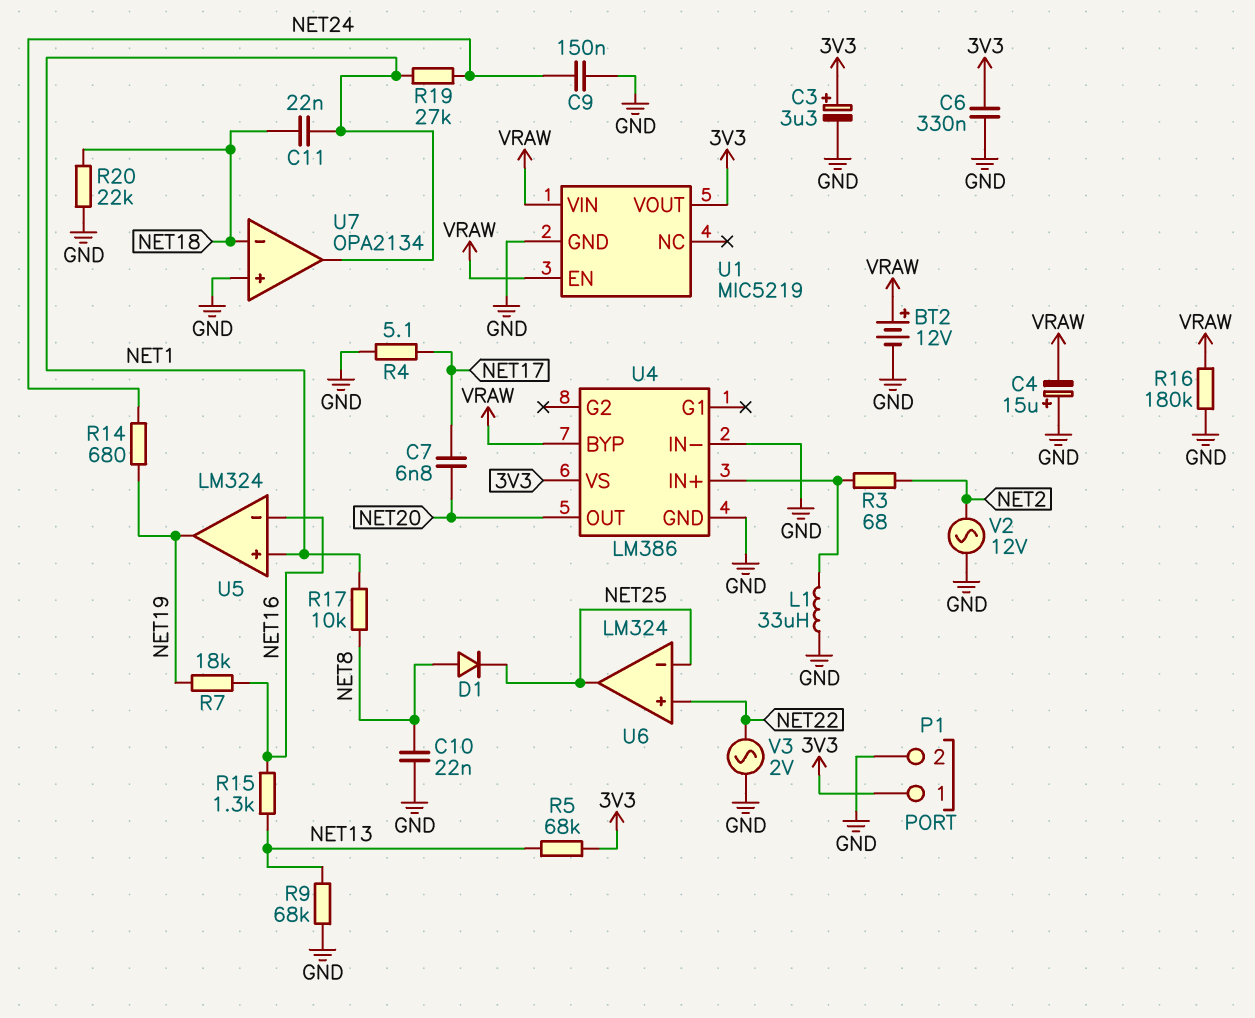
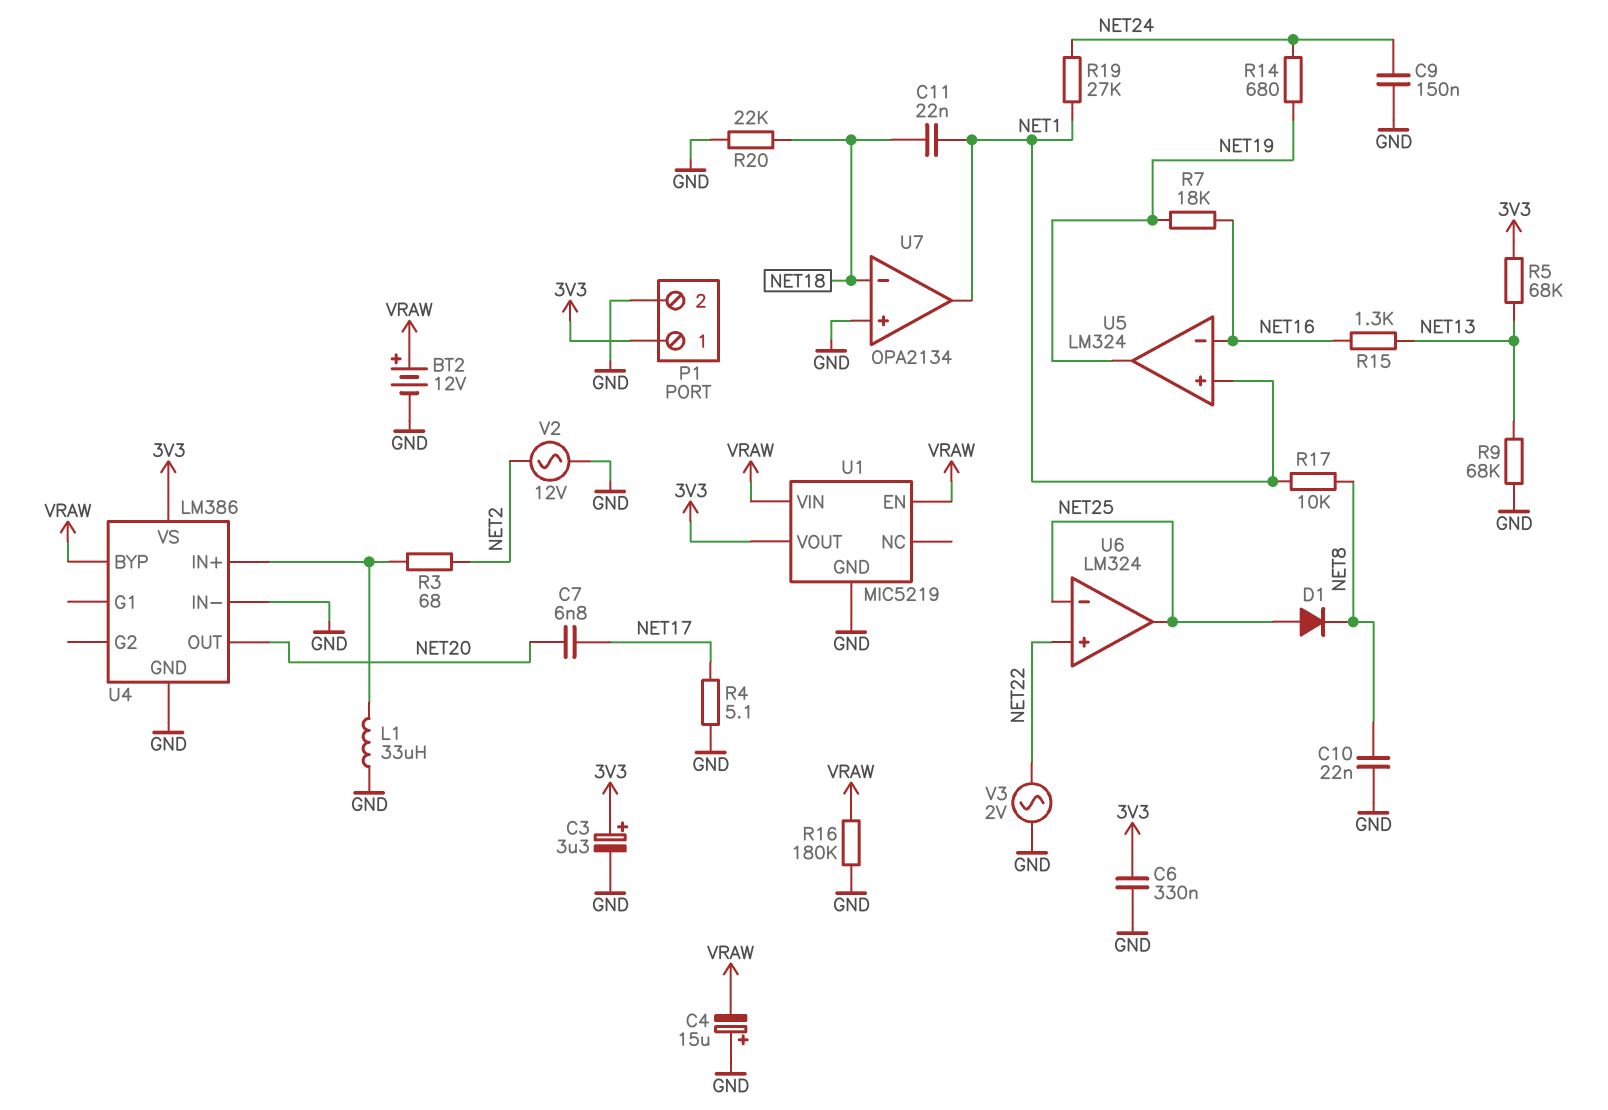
D1: diode (A NET8, K NET25) -> diode (A NET25, K NET8)

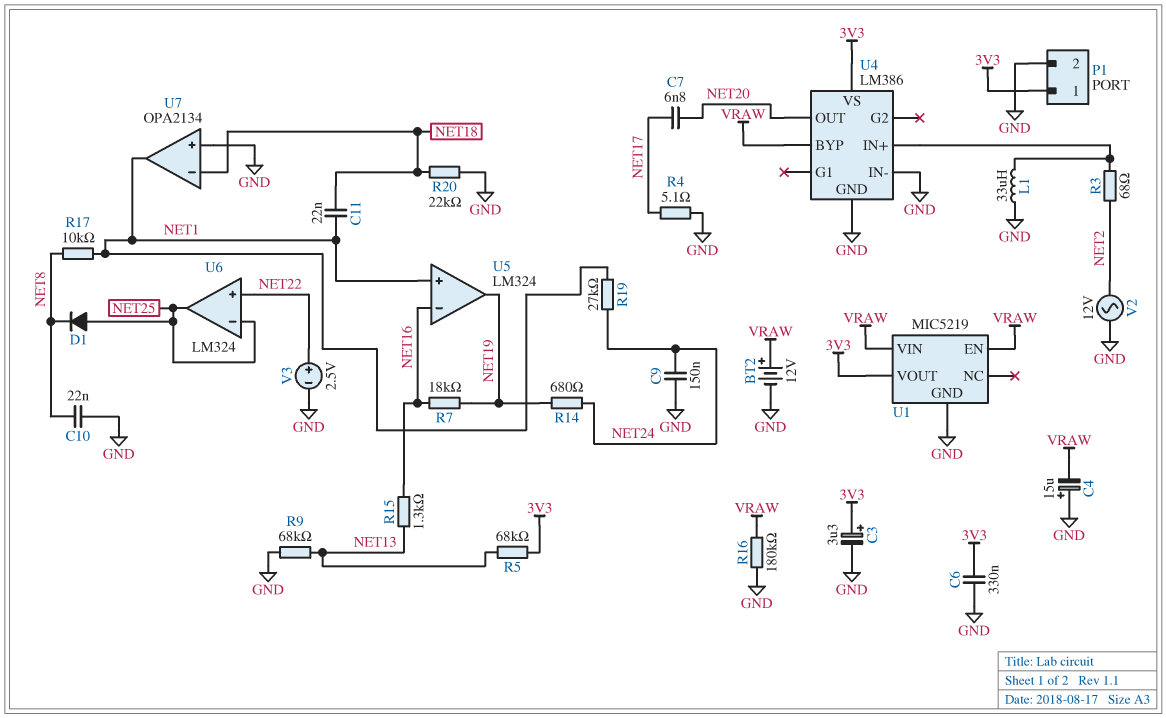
V3: AC 2V (GND, NET22) -> 2.5V (plus NET22, minus GND)

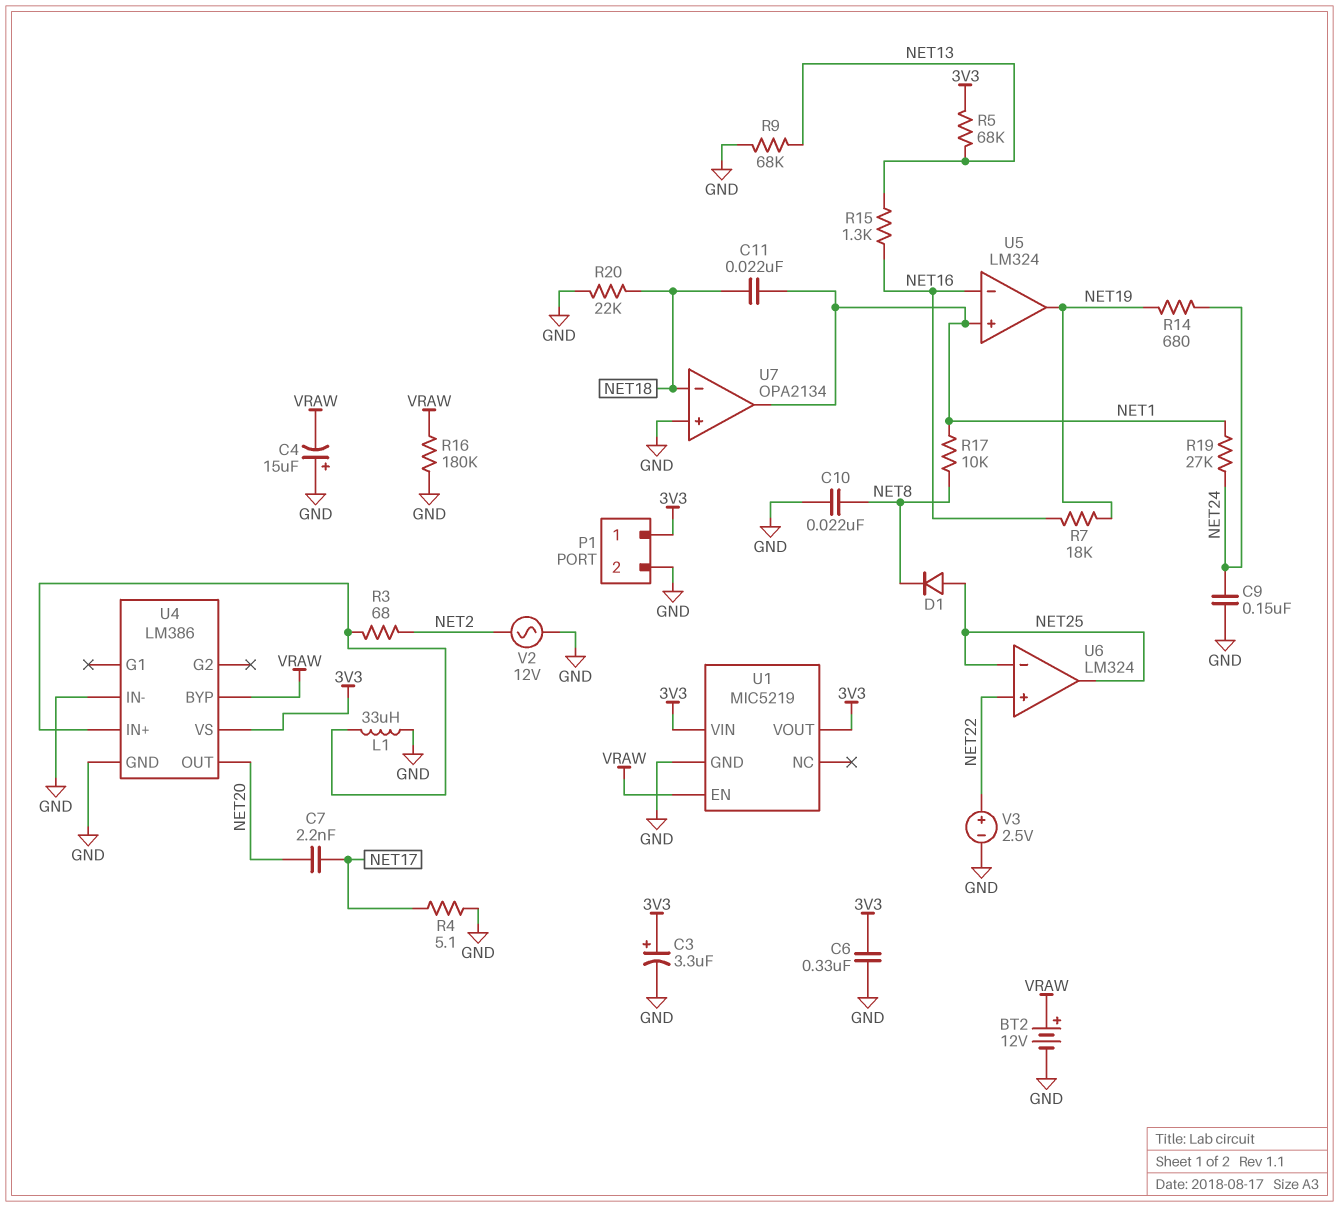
C7: 6.8nF (NET17, NET20) -> 2.2nF (NET17, NET20)
U1 pin VIN: VRAW -> 3V3

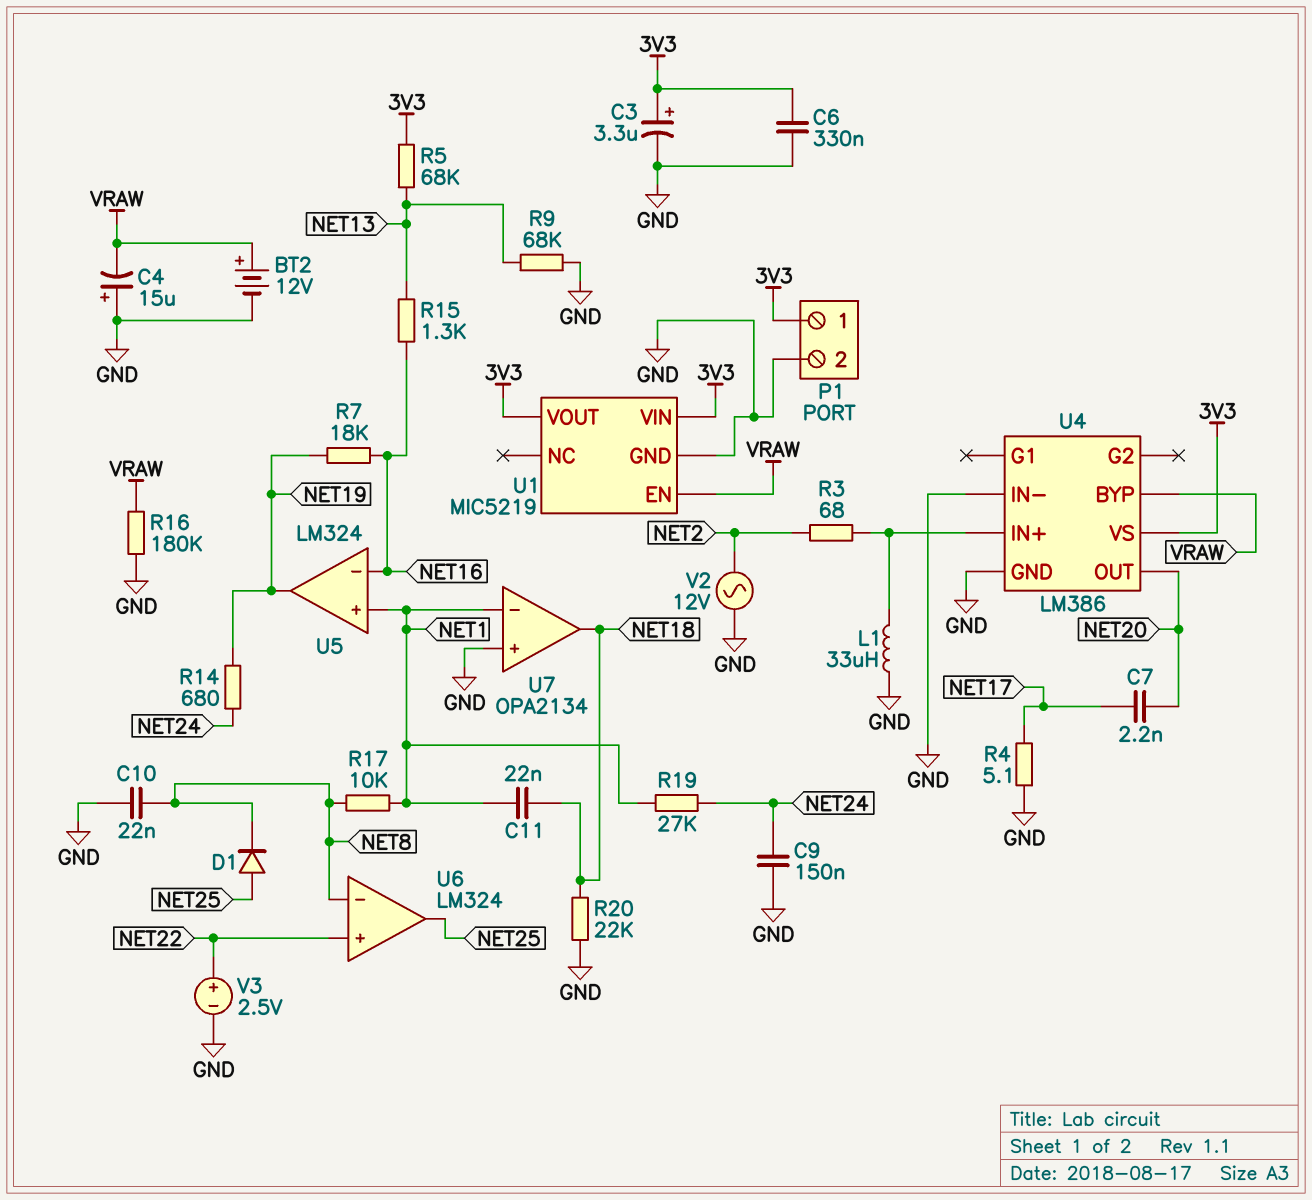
U6 pin in-: NET25 -> NET8
U7 pin in-: NET18 -> NET1
U7 pin out: NET1 -> NET18

